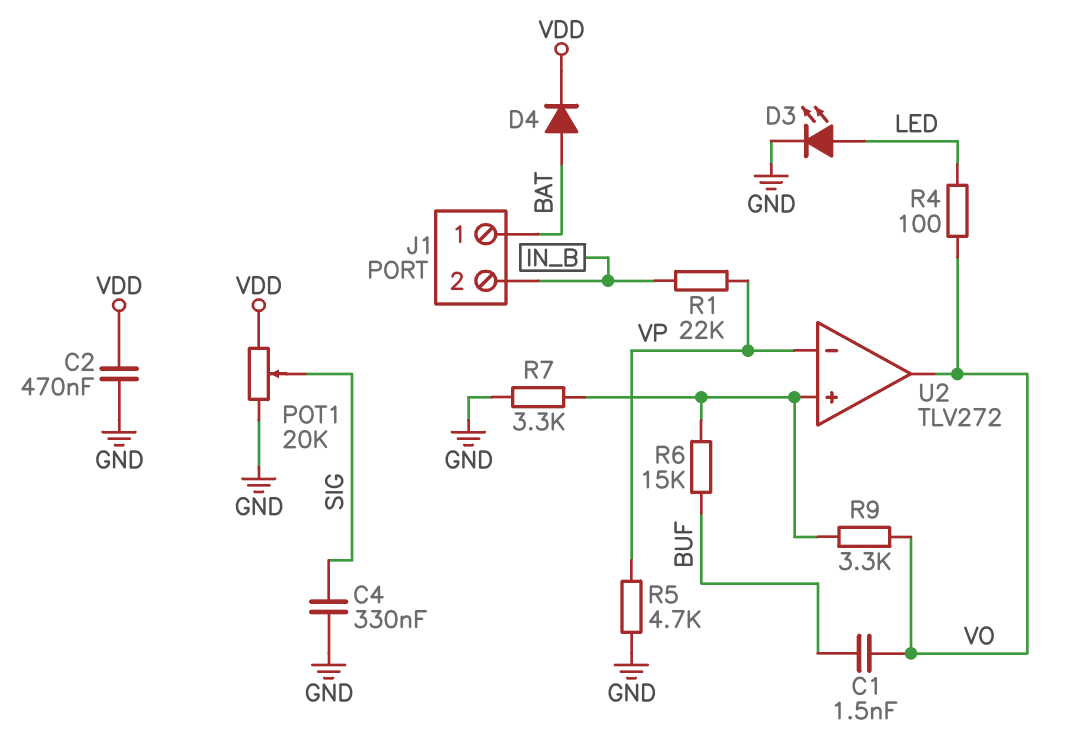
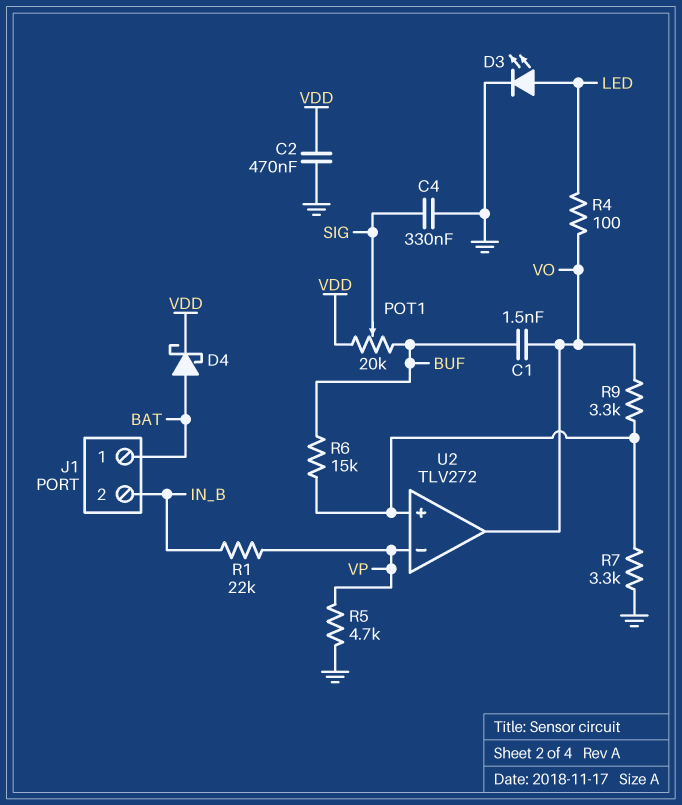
D4: diode (A BAT, K VDD) -> schottky (A BAT, K VDD)
POT1: 20k (GND, VDD, wiper SIG) -> 20k (BUF, VDD, wiper SIG)

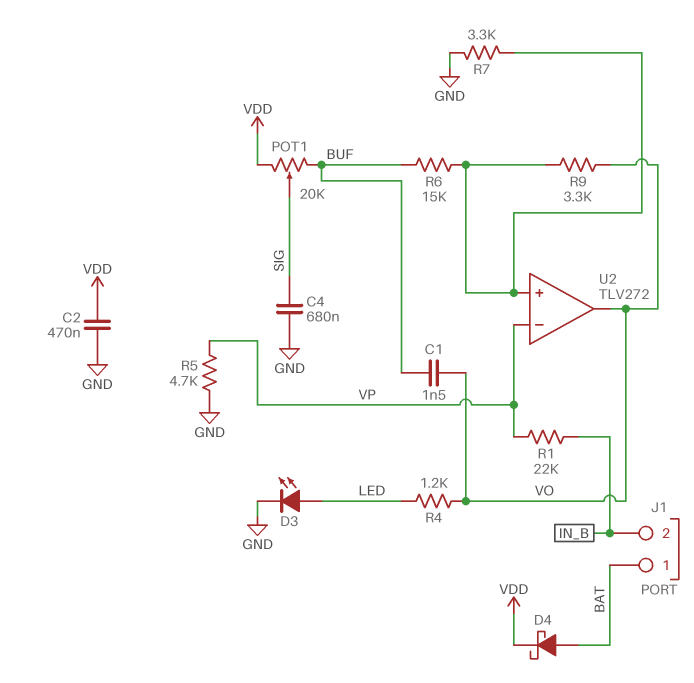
C4: 330nF (GND, SIG) -> 680nF (GND, SIG)
R4: 100 (LED, VO) -> 1.2k (LED, VO)

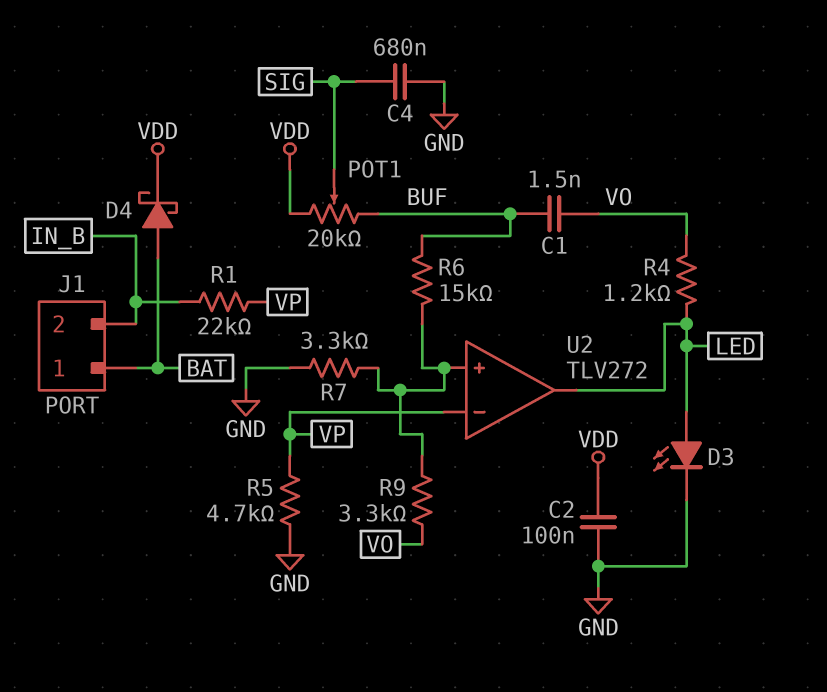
C2: 470nF (GND, VDD) -> 100nF (GND, VDD)
U2 pin out: VO -> LED

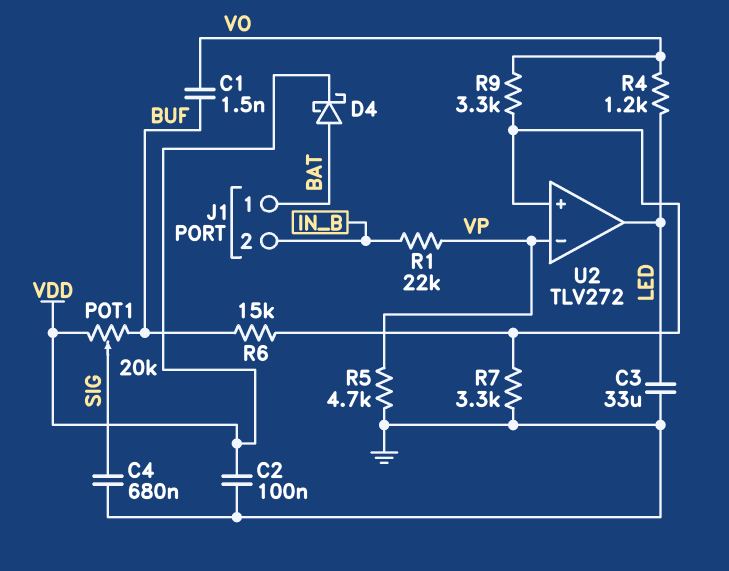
C3: none -> 33uF (GND, LED)
D3: LED (A LED, K GND) -> none

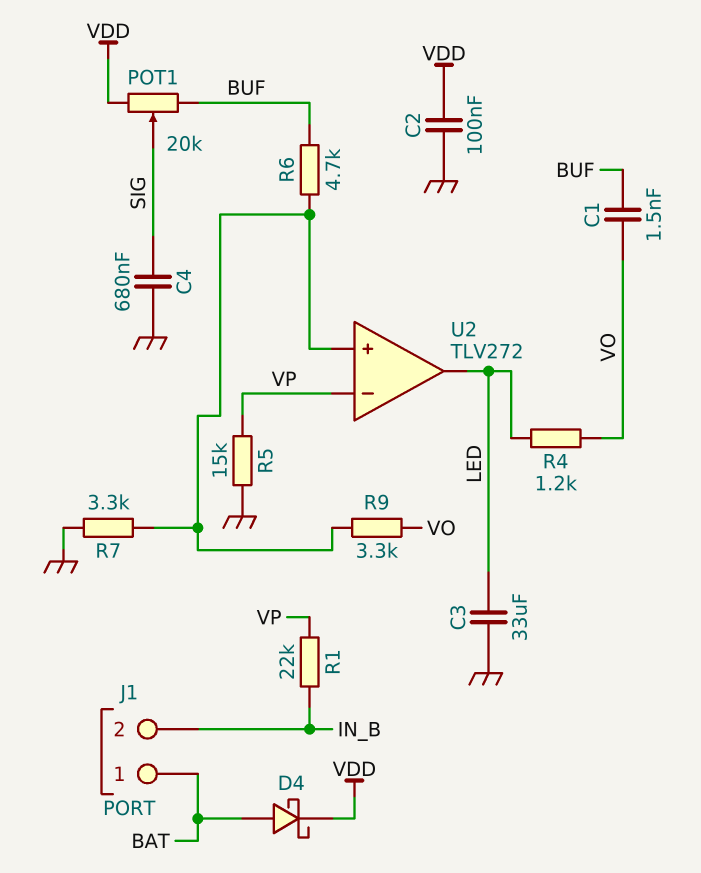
R5: 4.7k (GND, VP) -> 15k (GND, VP)
R6: 15k (BUF, U2/in+) -> 4.7k (BUF, U2/in+)

